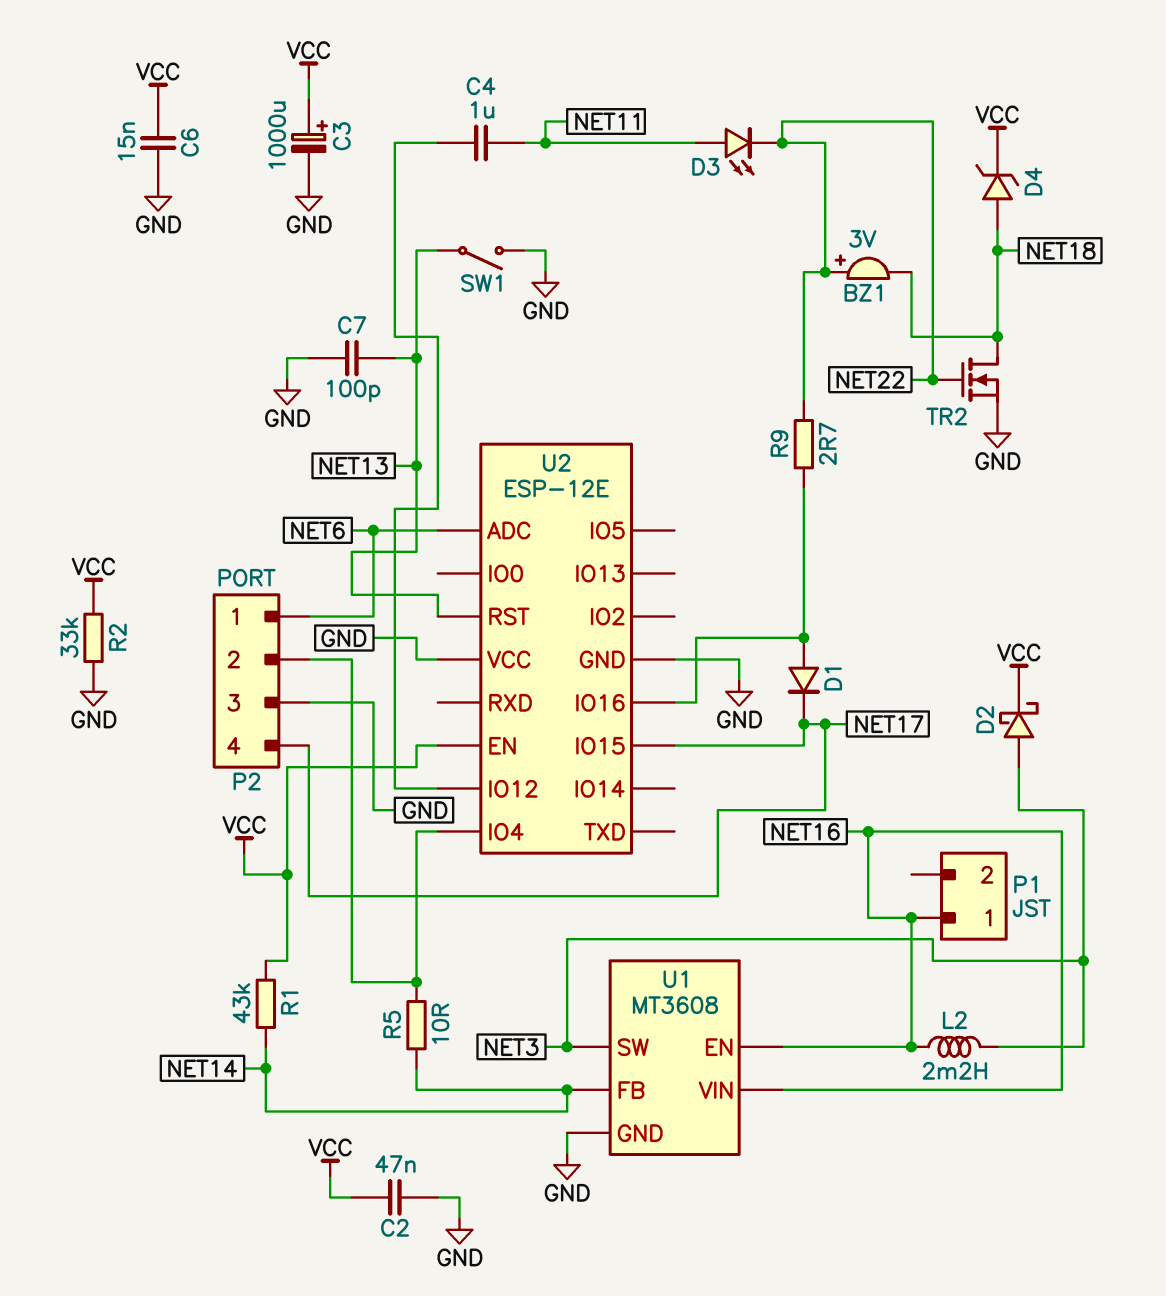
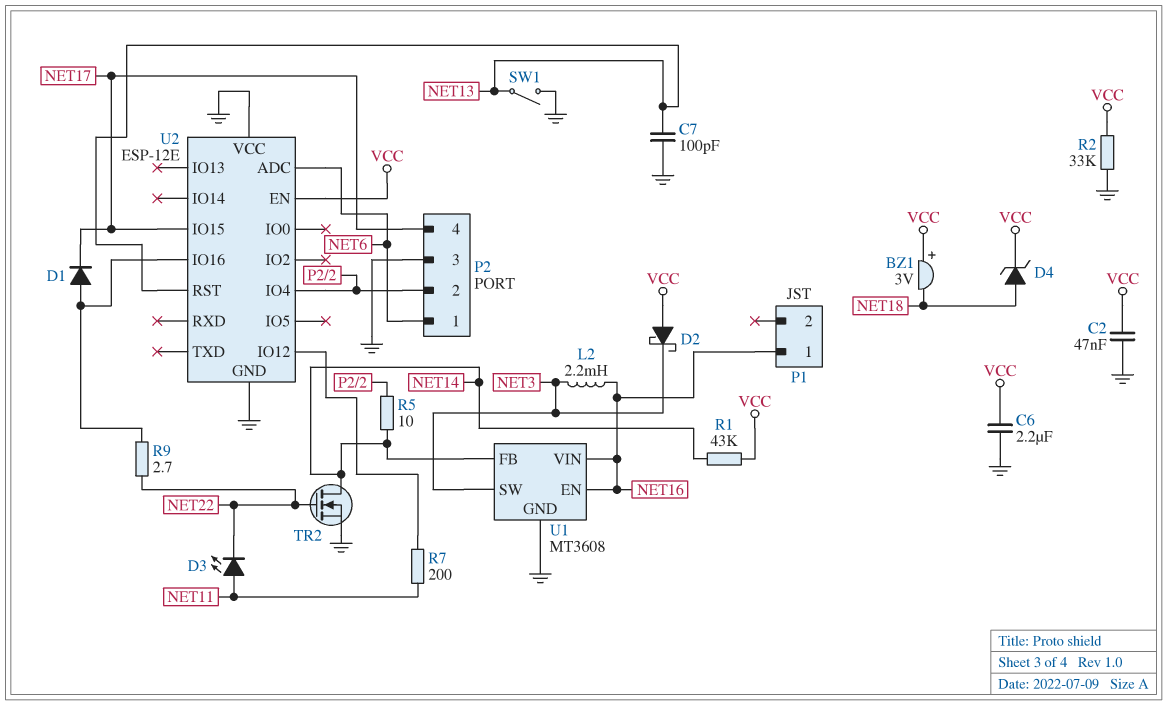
BZ1: buzzer 3V (plus NET22, minus NET18) -> buzzer 3V (plus VCC, minus NET18)
C3: 1000uF (plus VCC, minus GND) -> none
C4: 1uF (NET11, U2/IO12) -> none
C6: 15nF (GND, VCC) -> 2.2uF (GND, VCC)
D2: schottky (A NET3, K VCC) -> schottky (A VCC, K NET3)
R7: none -> 200 (NET11, U2/IO12)
TR2: NMOS (G NET22, D NET18, S GND) -> NMOS (G NET22, D NET14, S GND)

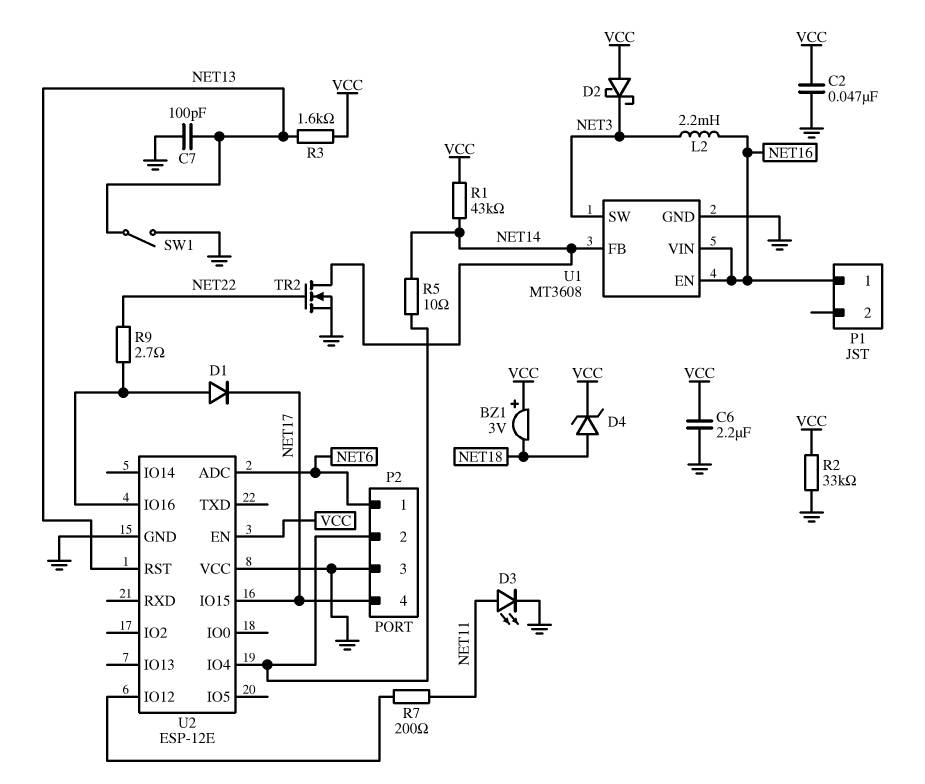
D3: LED (A NET11, K NET22) -> LED (A NET11, K GND)
R3: none -> 1.6k (NET13, VCC)

